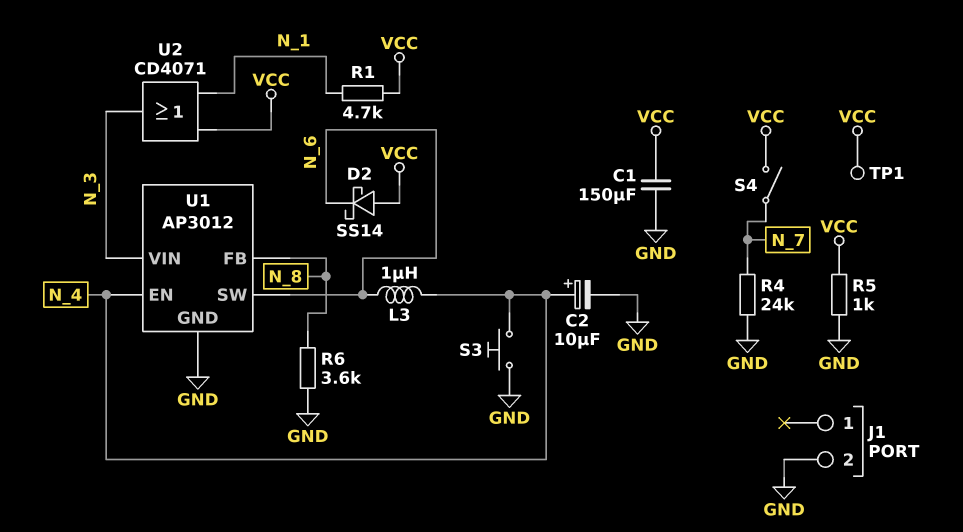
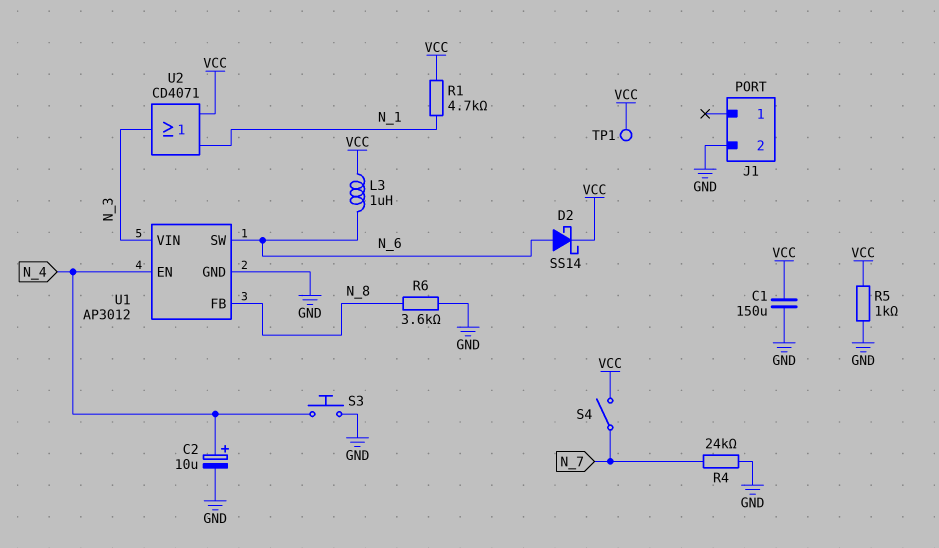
D2: schottky SS14 (A VCC, K N_6) -> schottky SS14 (A N_6, K VCC)
L3: 1uH (N_4, N_6) -> 1uH (N_6, VCC)

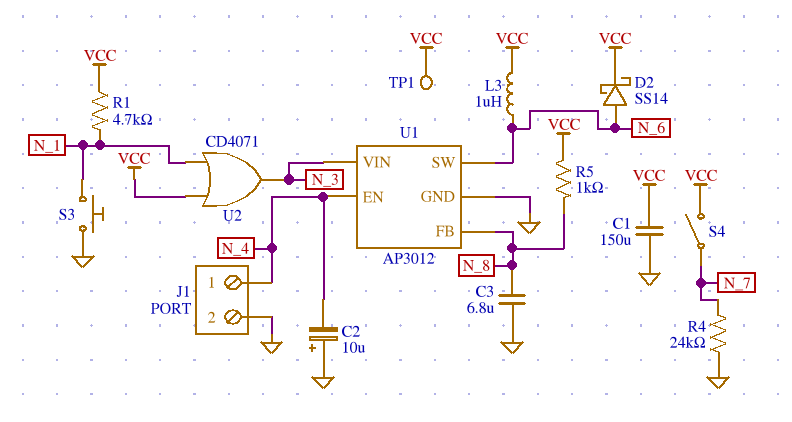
C2: 10uF (plus N_4, minus GND) -> 10uF (plus GND, minus N_4)
C3: none -> 6.8uF (GND, N_8)
J1 pin 1: none -> N_4
R5: 1k (GND, VCC) -> 1k (N_8, VCC)
R6: 3.6k (GND, N_8) -> none
S3: button (GND, N_4) -> button (GND, N_1)

